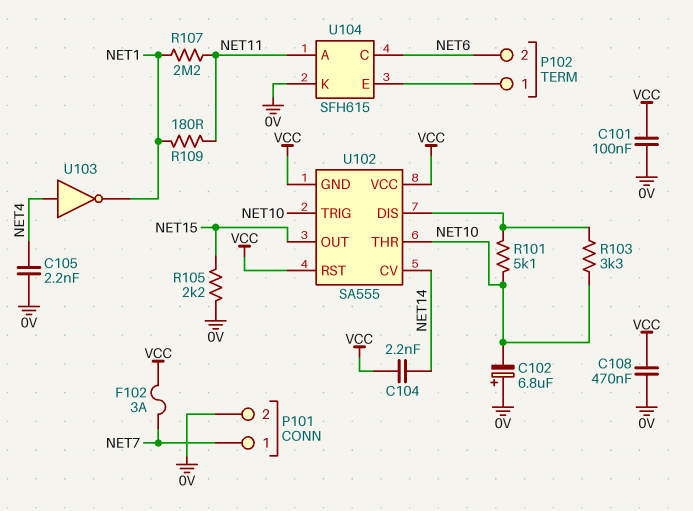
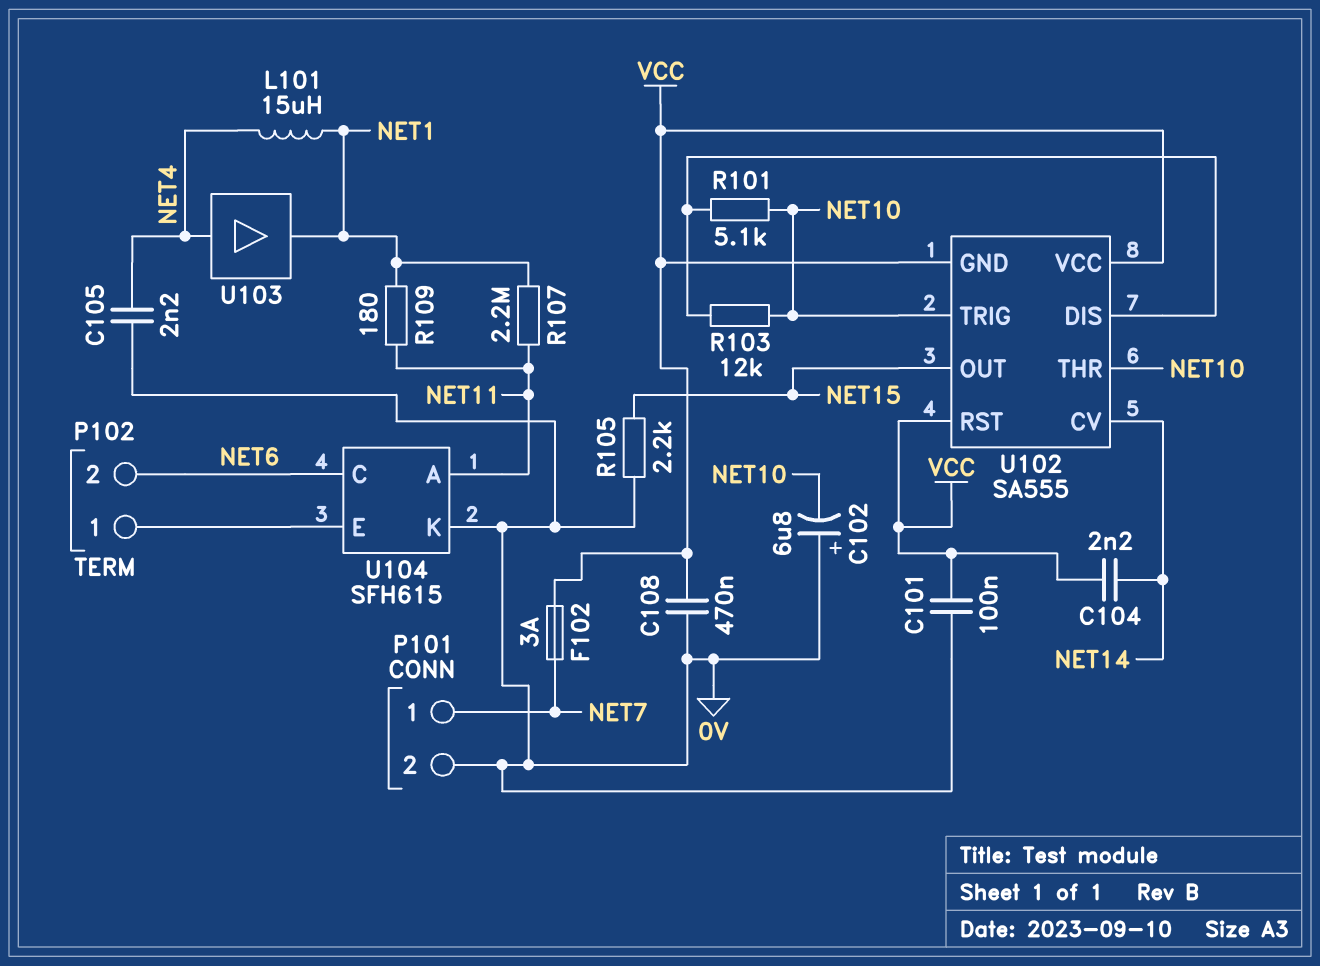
L101: none -> 15uH (NET1, NET4)
R103: 3.3k (NET10, U102/DIS) -> 12k (NET10, U102/DIS)
U103: NOT (in NET4, out NET1) -> buffer (in NET4, out NET1)

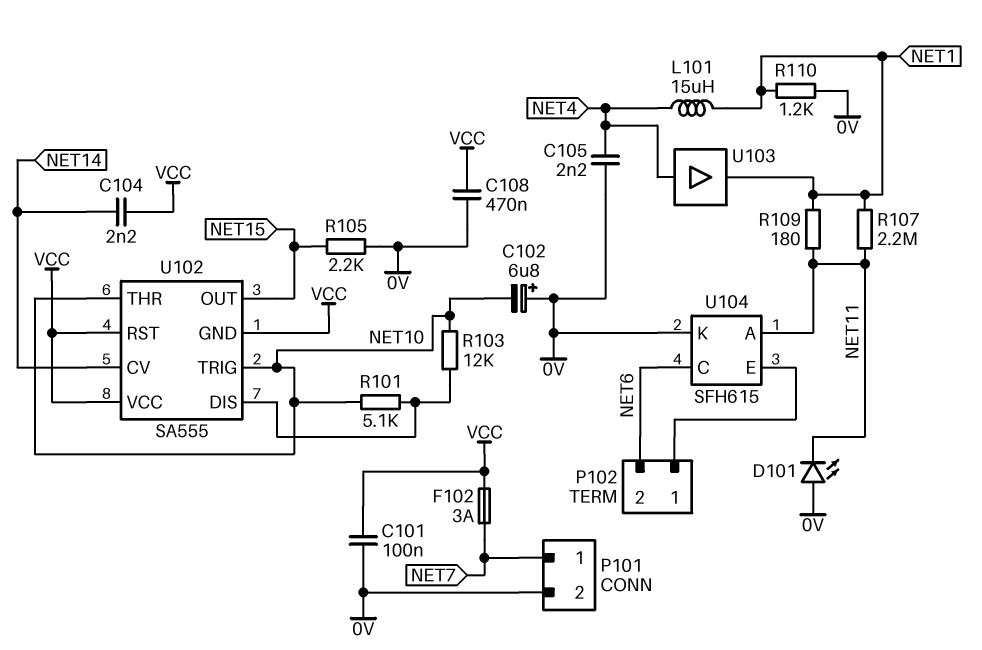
D101: none -> LED (A 0V, K NET11)
R110: none -> 1.2k (0V, NET1)

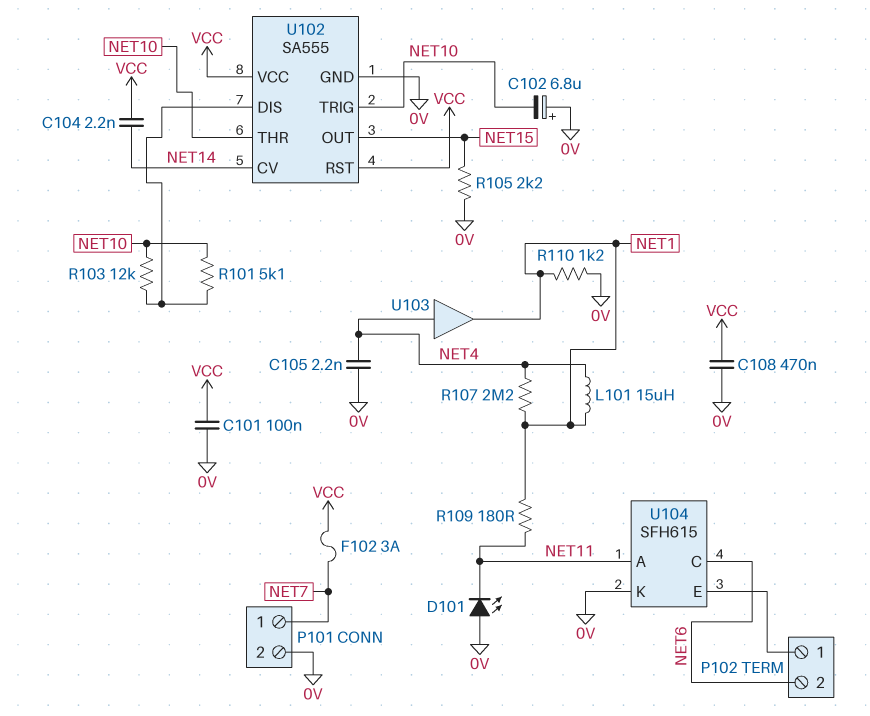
R107: 2.2M (NET1, NET11) -> 2.2M (NET1, NET4)
U102 pin GND: VCC -> 0V

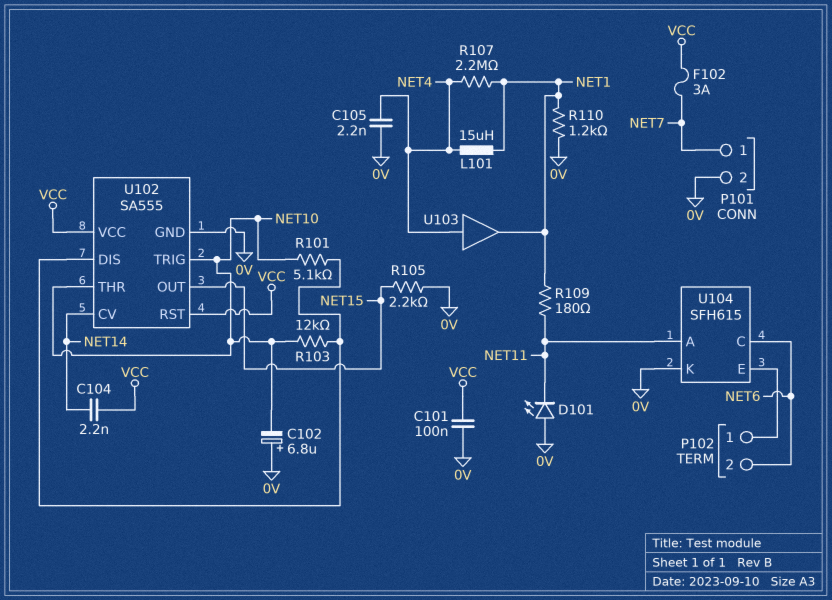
C108: 470nF (0V, VCC) -> none

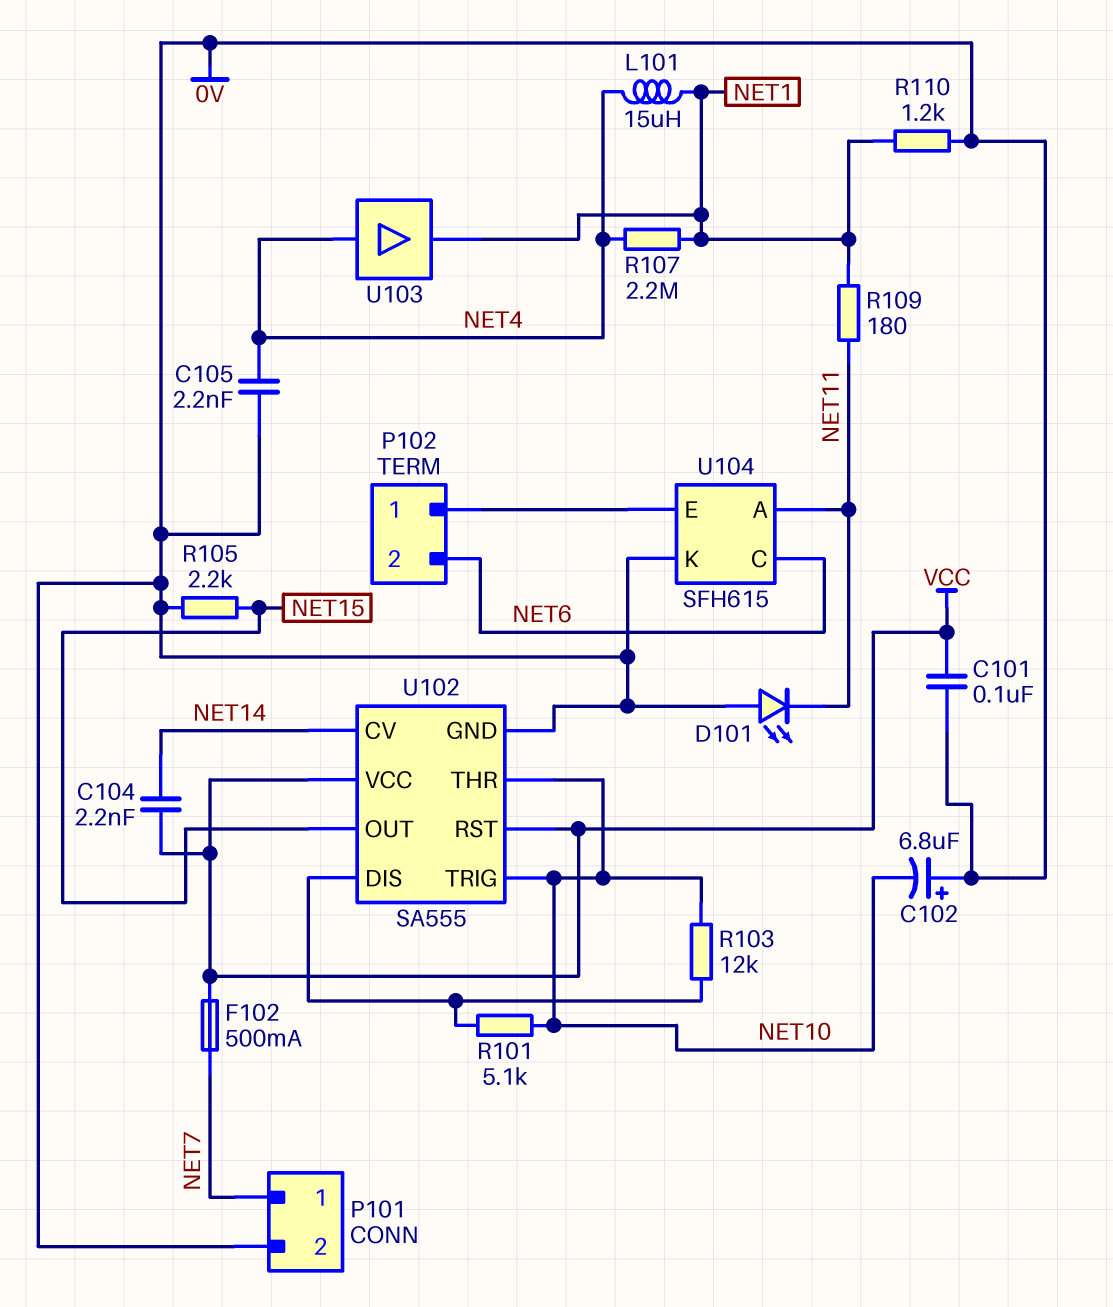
F102: 3A (NET7, VCC) -> 500mA (NET7, VCC)

